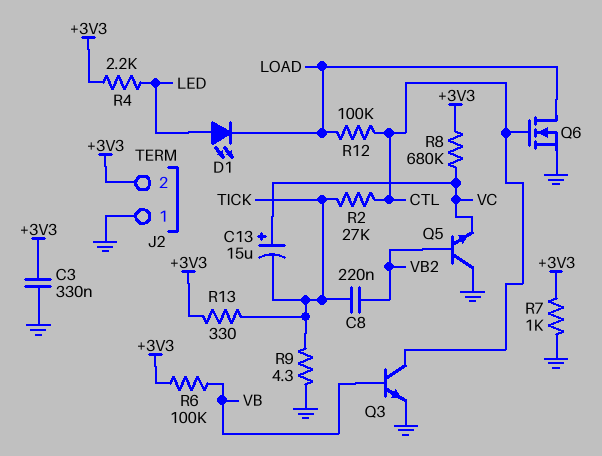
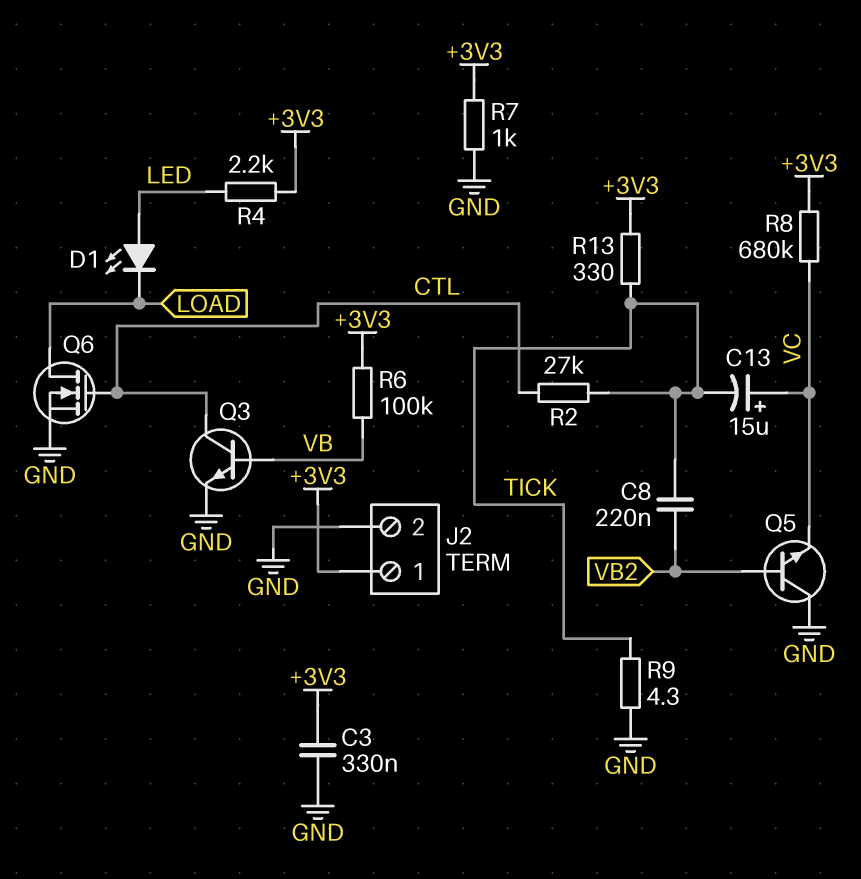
J2 pin 1: GND -> +3V3
J2 pin 2: +3V3 -> GND
R12: 100k (CTL, LOAD) -> none

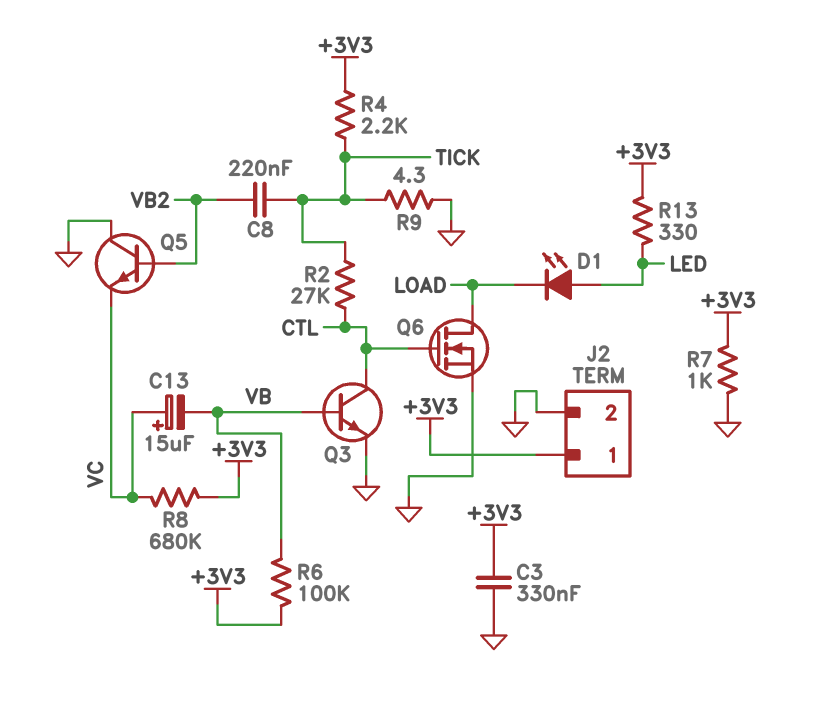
C13: 15uF (plus VC, minus TICK) -> 15uF (plus VC, minus VB)
R4: 2.2k (+3V3, LED) -> 2.2k (+3V3, TICK)
R13: 330 (+3V3, TICK) -> 330 (+3V3, LED)

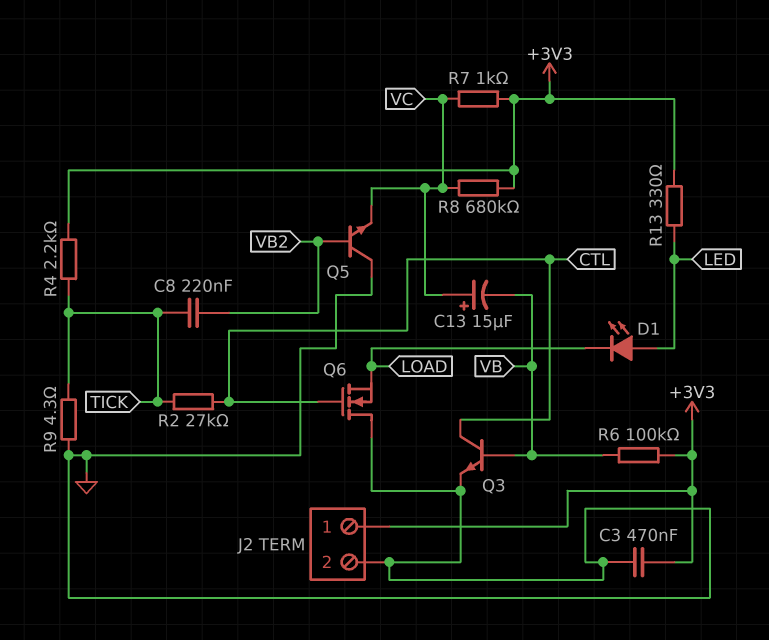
C3: 330nF (+3V3, GND) -> 470nF (+3V3, GND)
Q6: NMOS (G CTL, D LOAD, S GND) -> NMOS (G CTL, D GND, S LOAD)
R7: 1k (+3V3, GND) -> 1k (+3V3, VC)

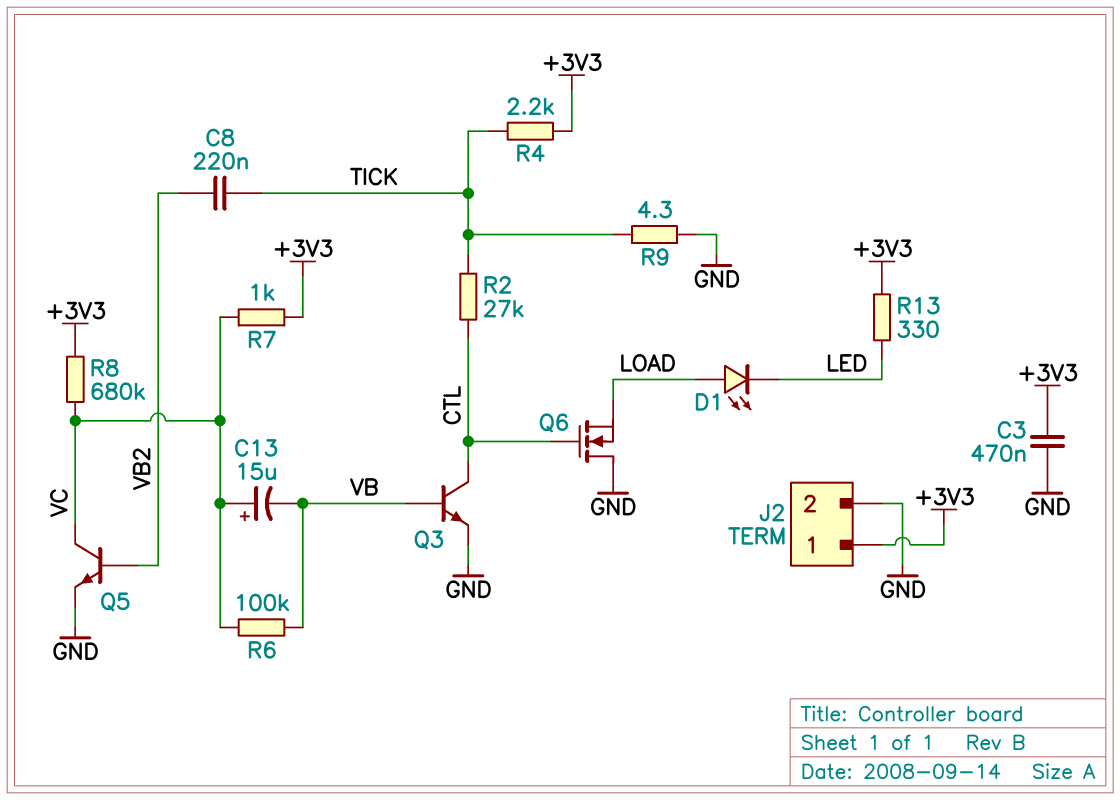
D1: LED (A LED, K LOAD) -> LED (A LOAD, K LED)
Q5: NPN (B VB2, C GND, E VC) -> NPN (B VB2, C VC, E GND)
R6: 100k (+3V3, VB) -> 100k (VB, VC)

